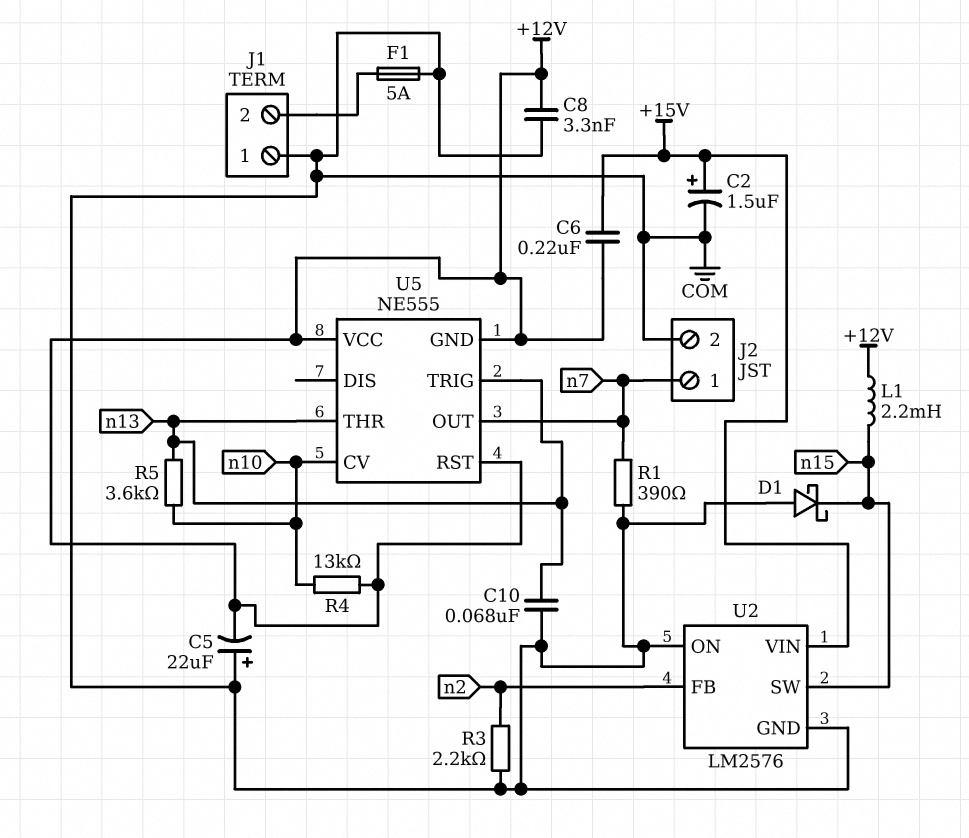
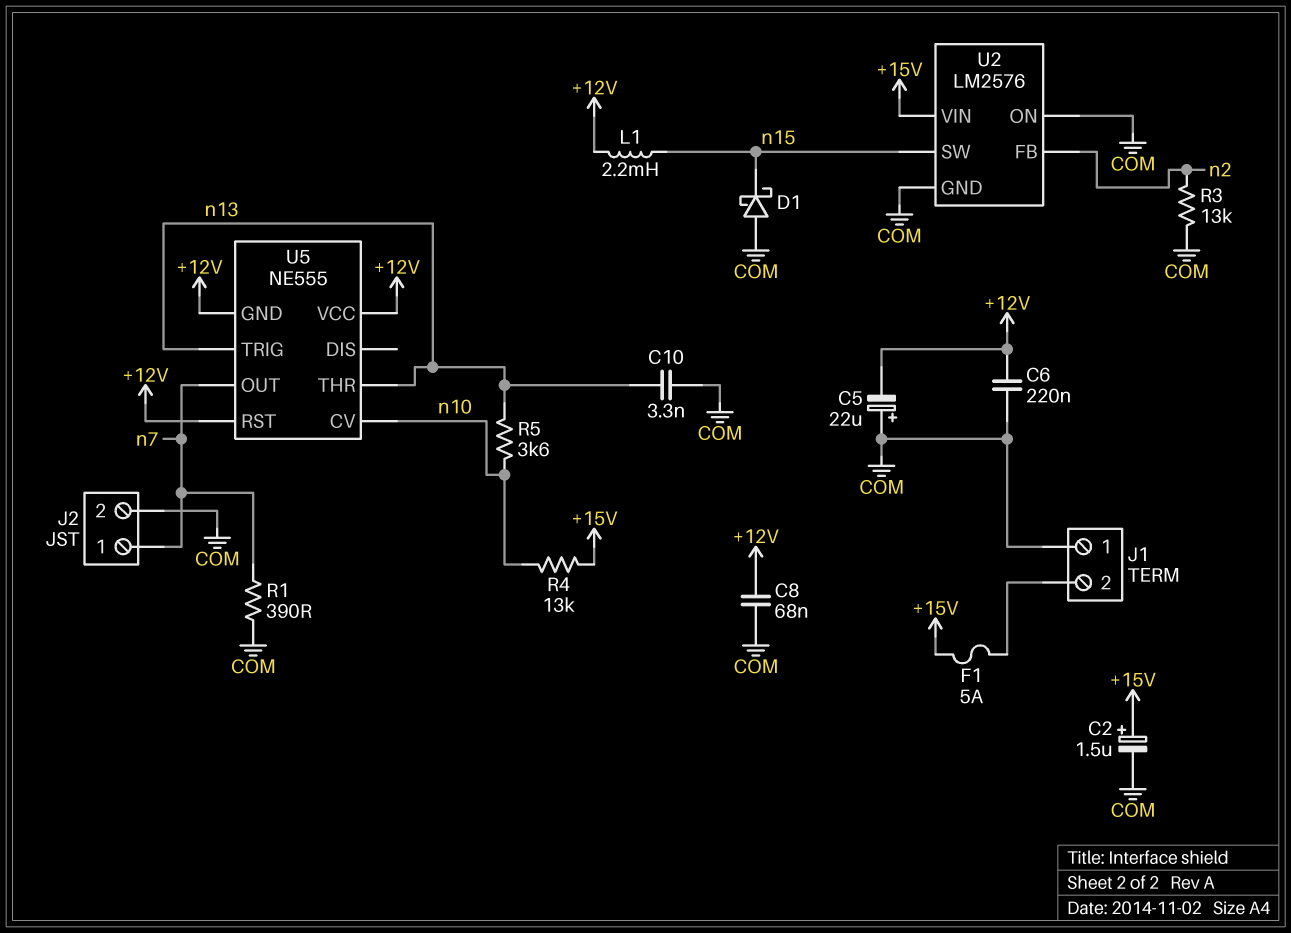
C6: 220nF (+12V, +15V) -> 220nF (+12V, COM)
C8: 3.3nF (+12V, COM) -> 68nF (+12V, COM)
C10: 68nF (COM, n13) -> 3.3nF (COM, n13)
F1: 5A (COM, J1/2) -> 5A (+15V, J1/2)
R3: 2.2k (COM, n2) -> 13k (COM, n2)
R4: 13k (+12V, n10) -> 13k (+15V, n10)

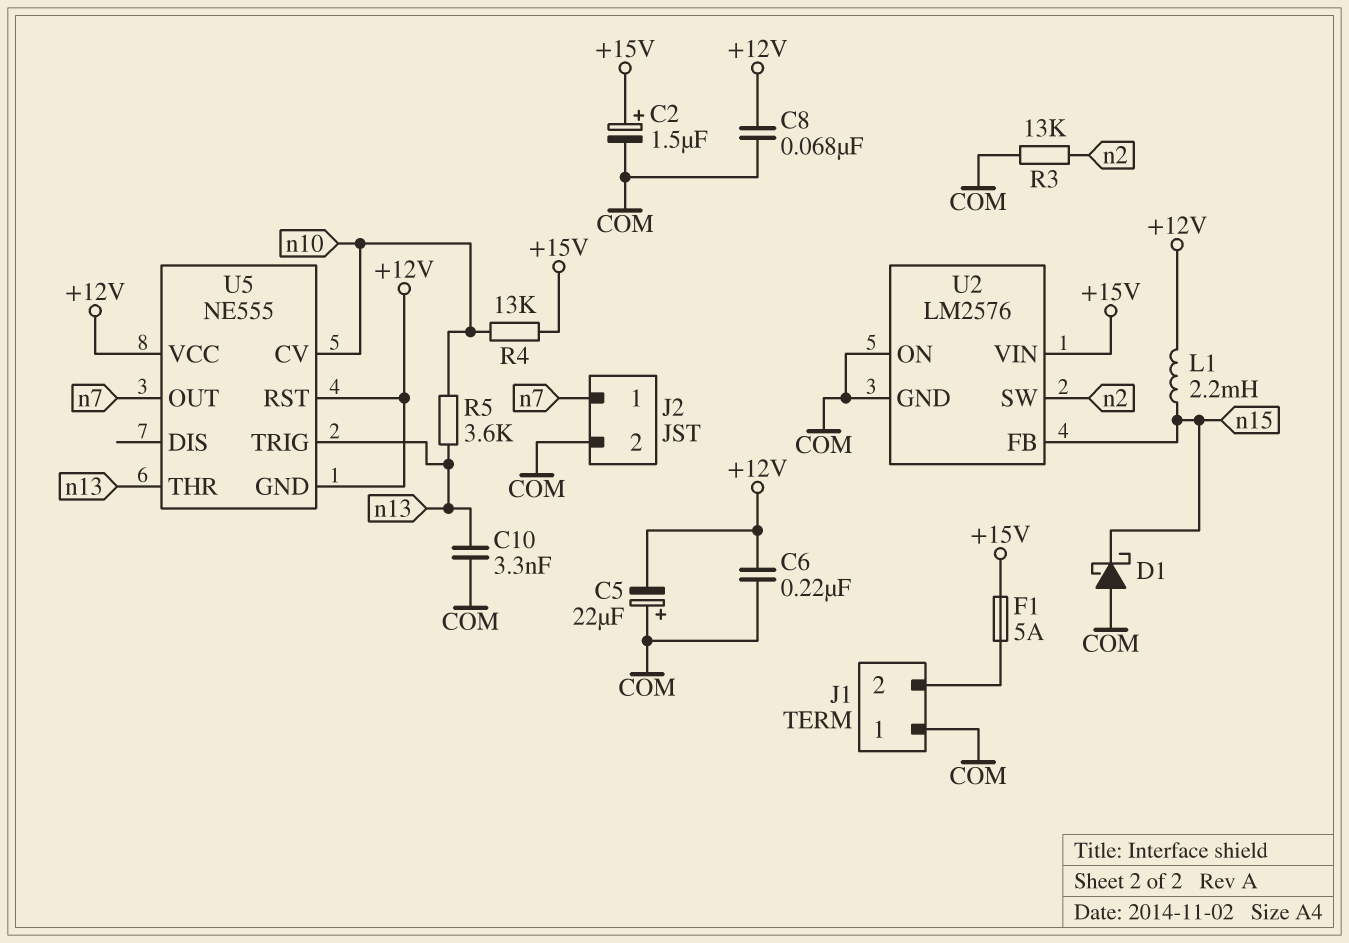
R1: 390 (COM, n7) -> none
U2 pin FB: n2 -> n15
U2 pin SW: n15 -> n2

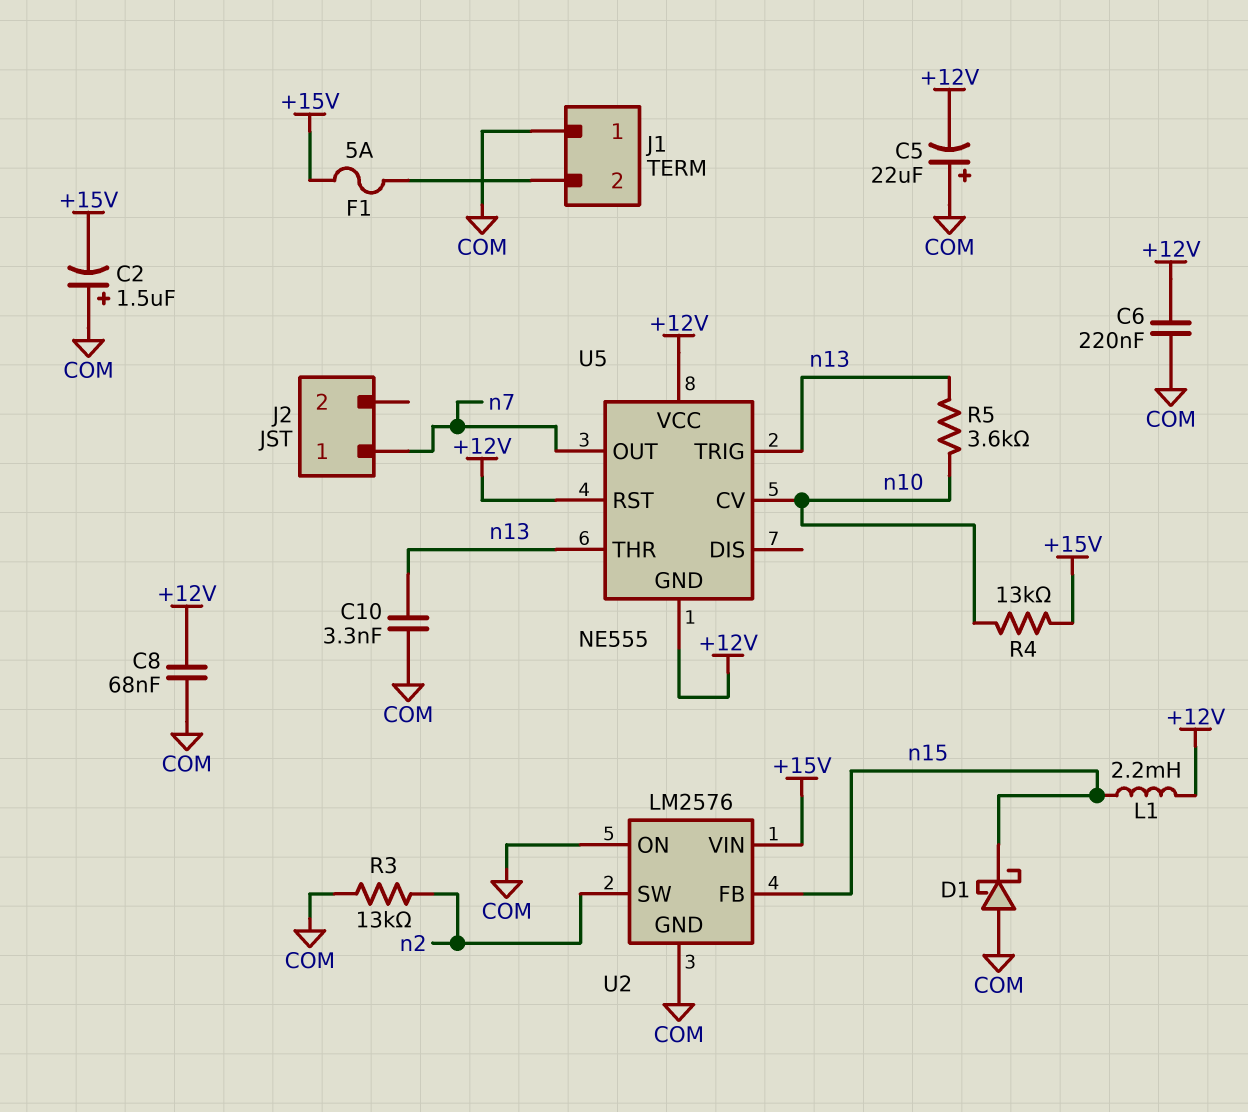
C2: 1.5uF (plus +15V, minus COM) -> 1.5uF (plus COM, minus +15V)
J2 pin 2: COM -> none

